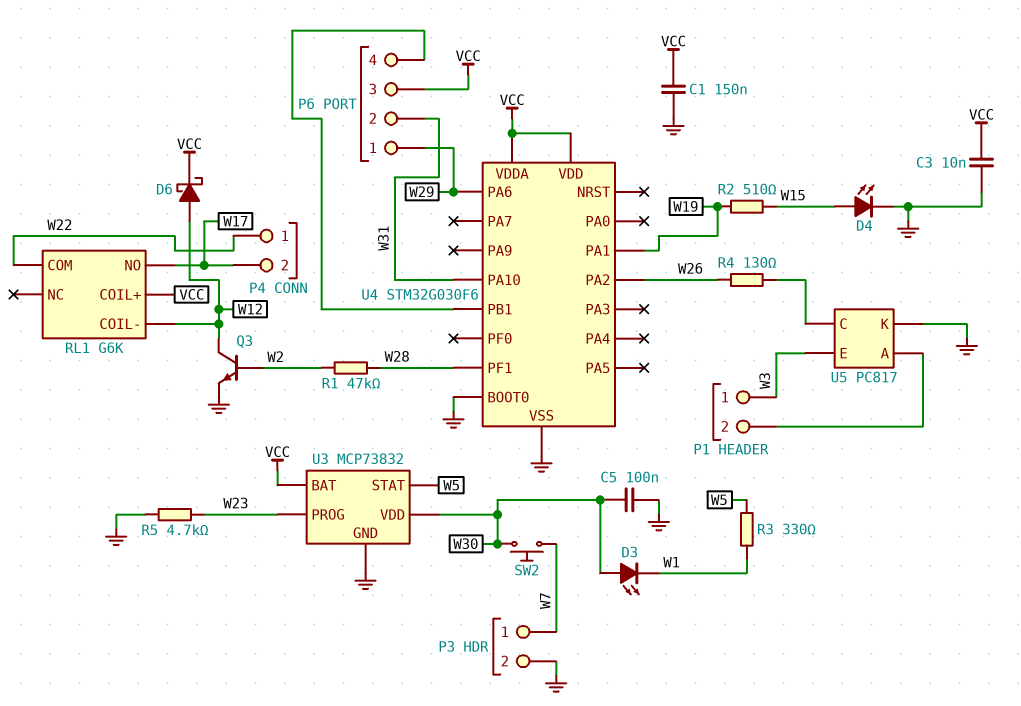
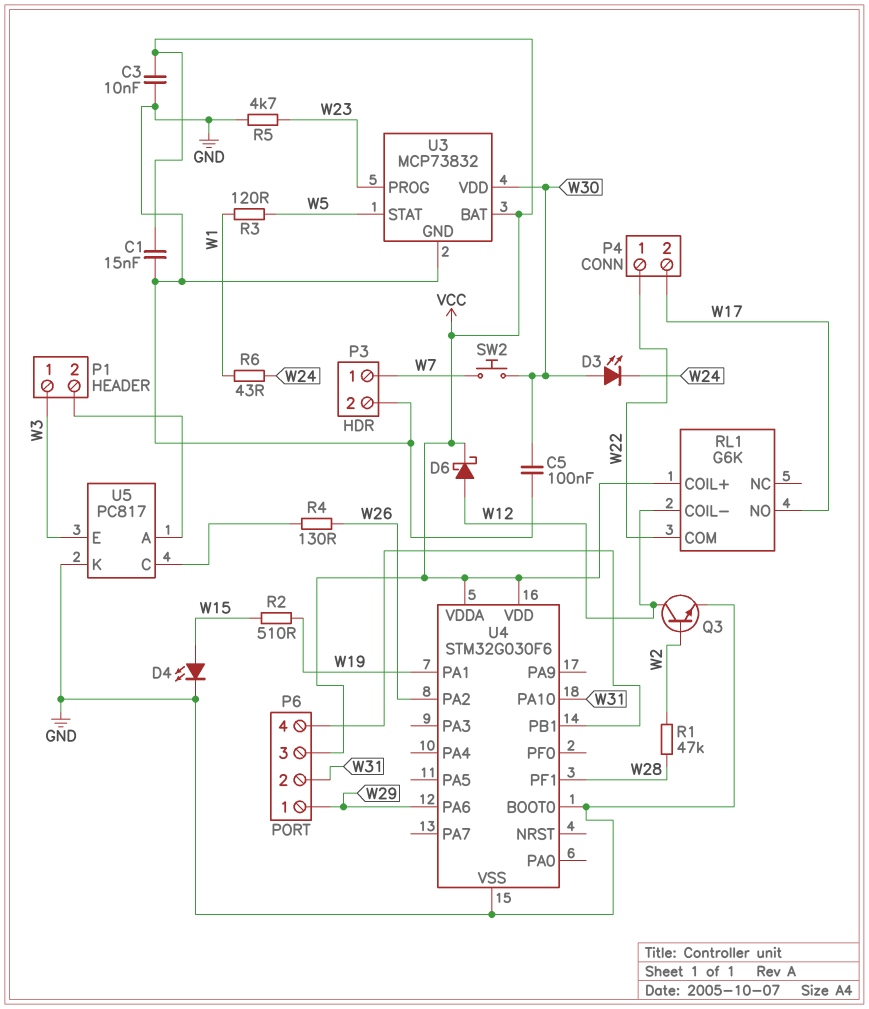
C1: 150nF (GND, VCC) -> 15nF (GND, VCC)
D3: LED (A W30, K W1) -> LED (A W30, K W24)
R3: 330 (W1, W5) -> 120 (W1, W5)
R6: none -> 43 (W1, W24)

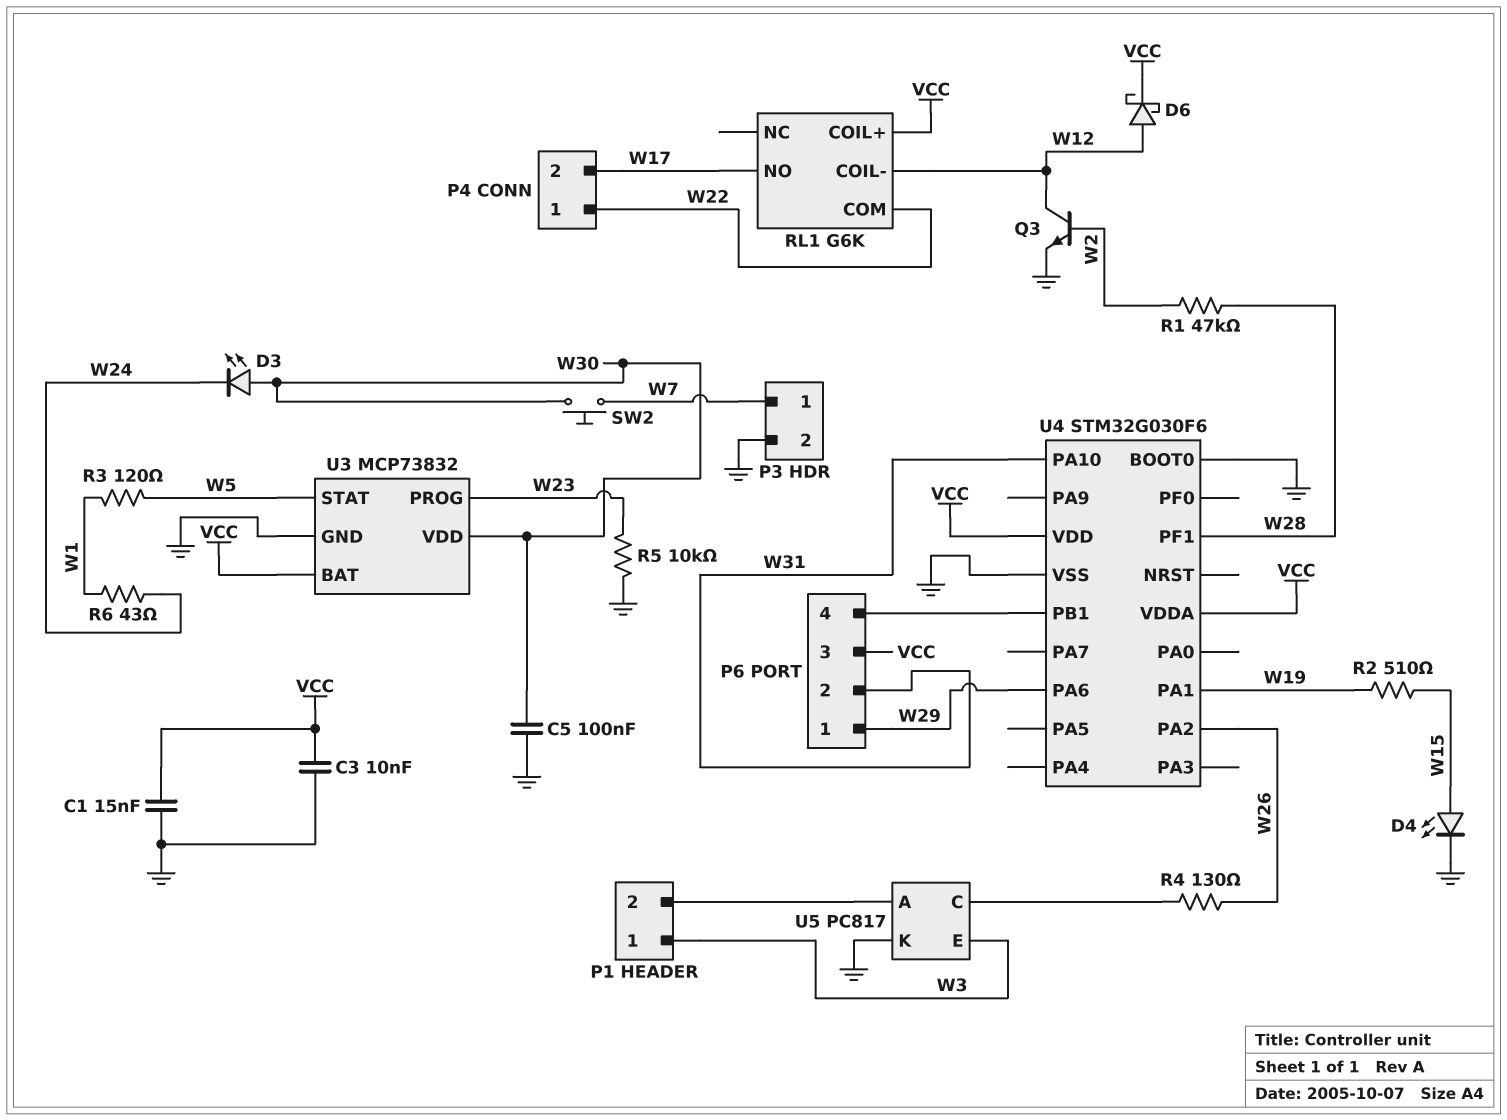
R5: 4.7k (GND, W23) -> 10k (GND, W23)

